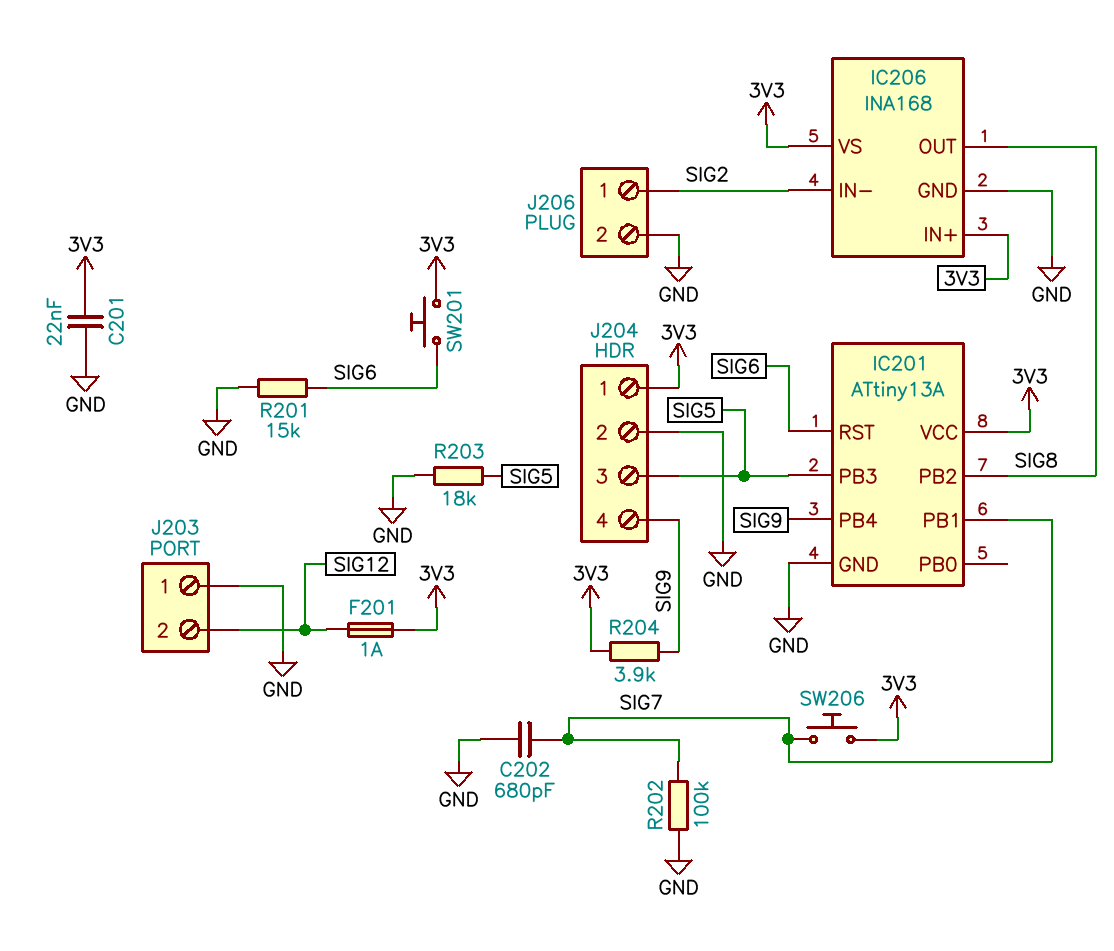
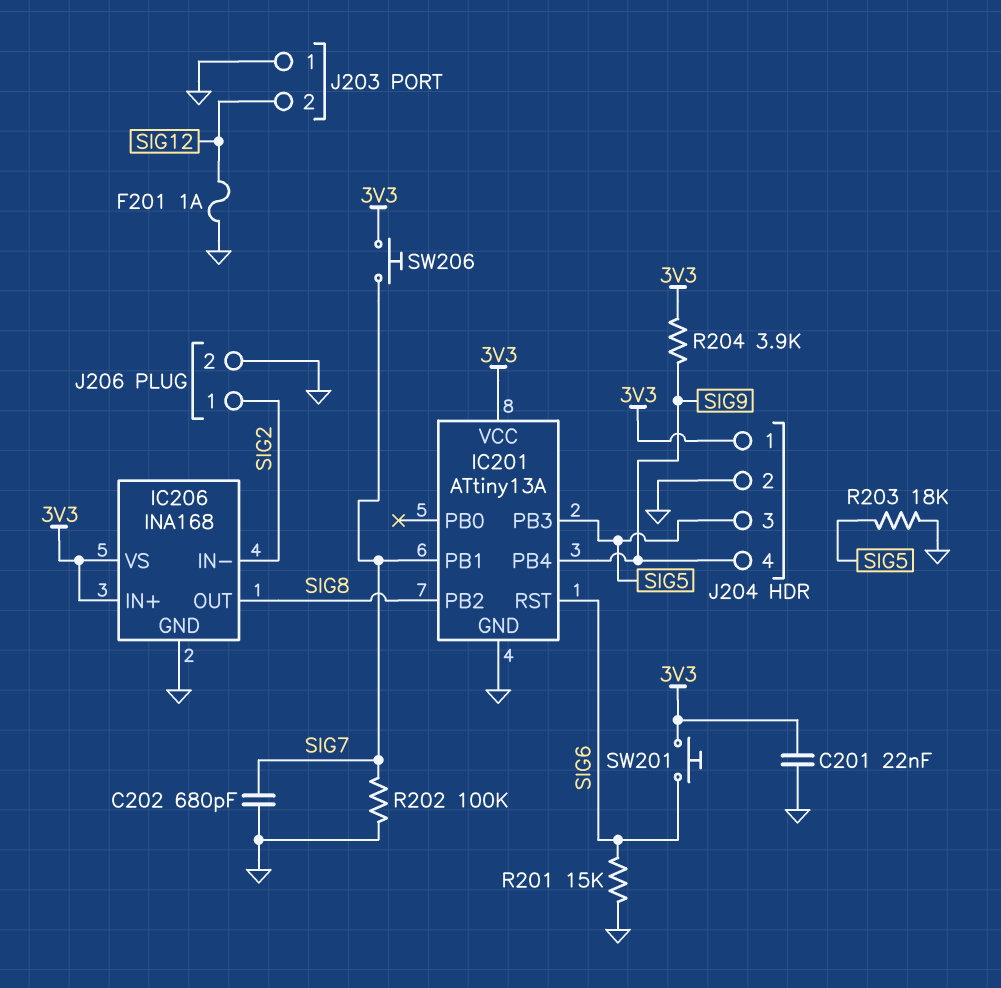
F201: 1A (3V3, SIG12) -> 1A (GND, SIG12)

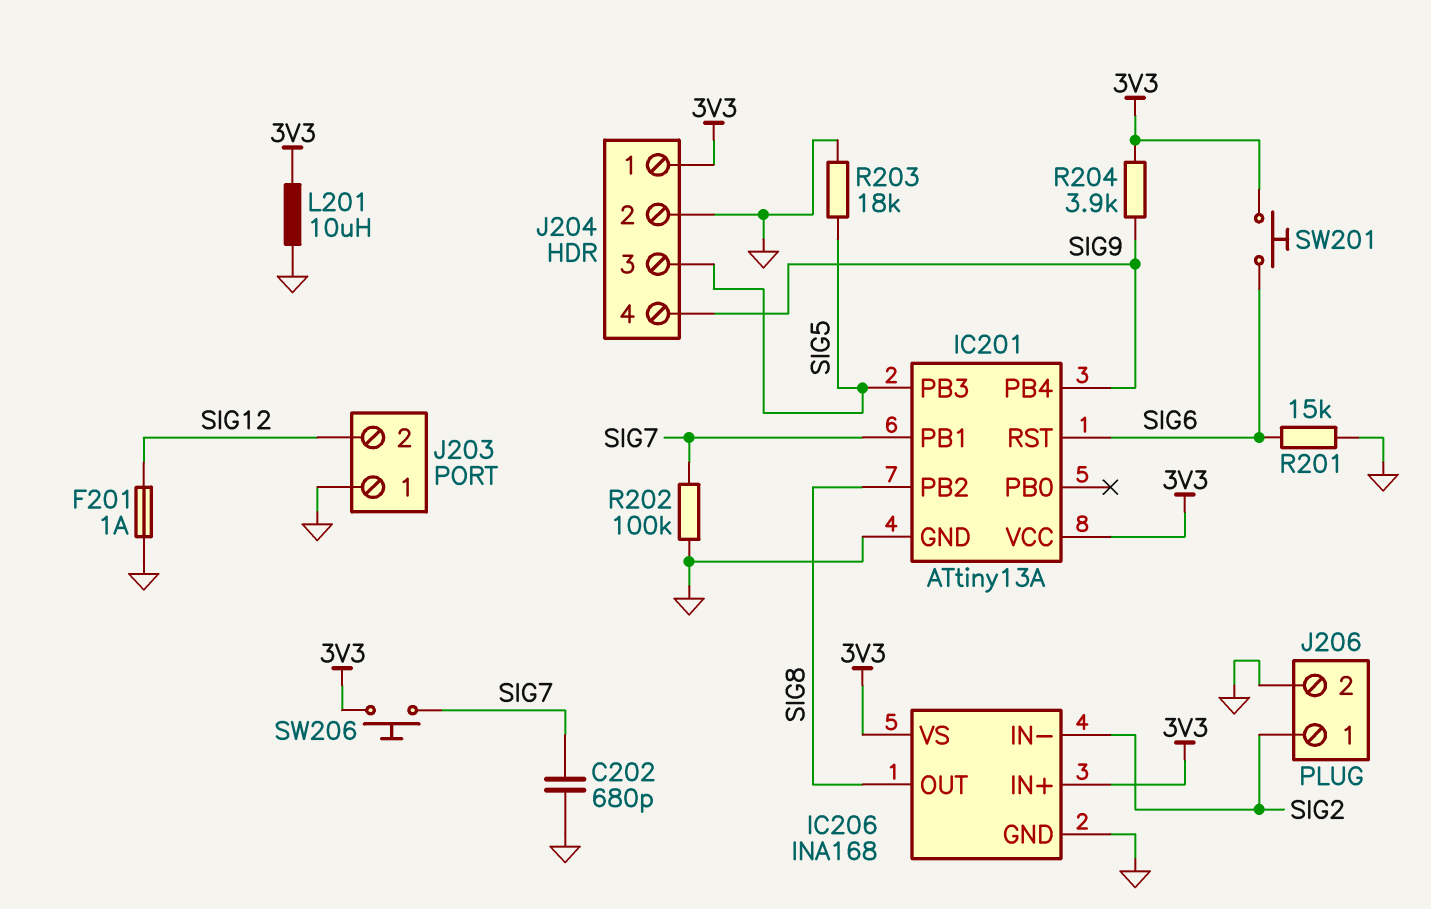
C201: 22nF (3V3, GND) -> none
L201: none -> 10uH (3V3, GND)

